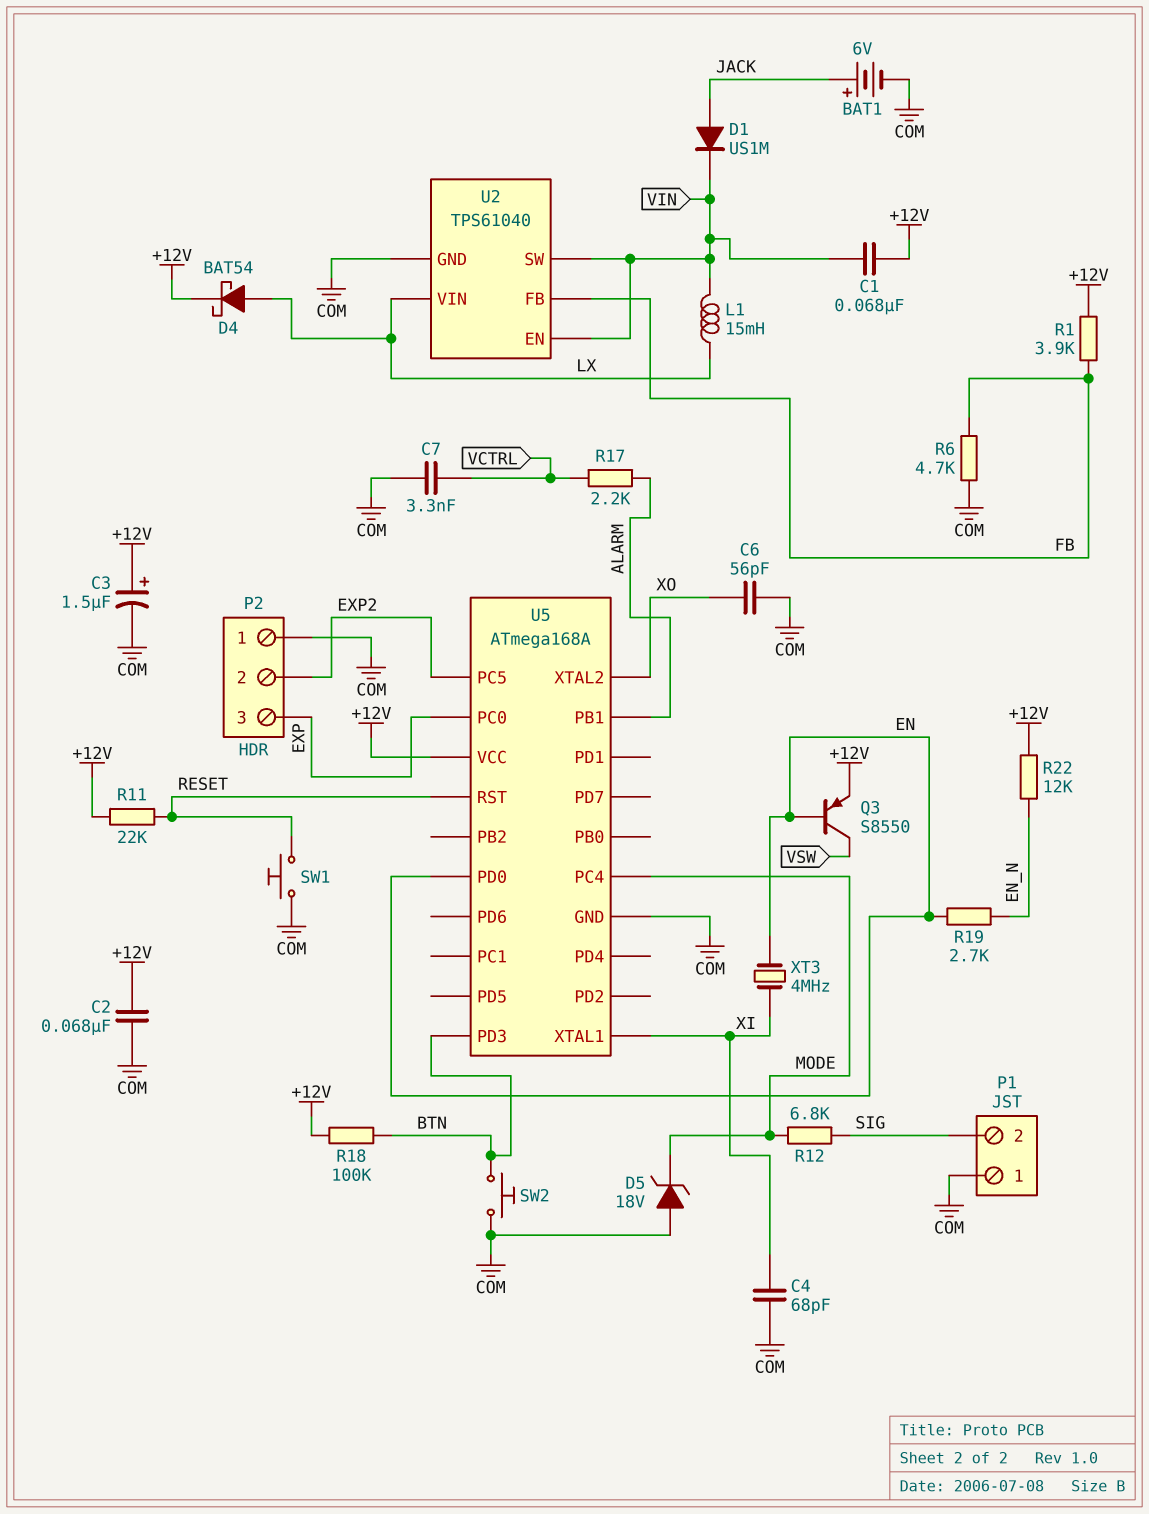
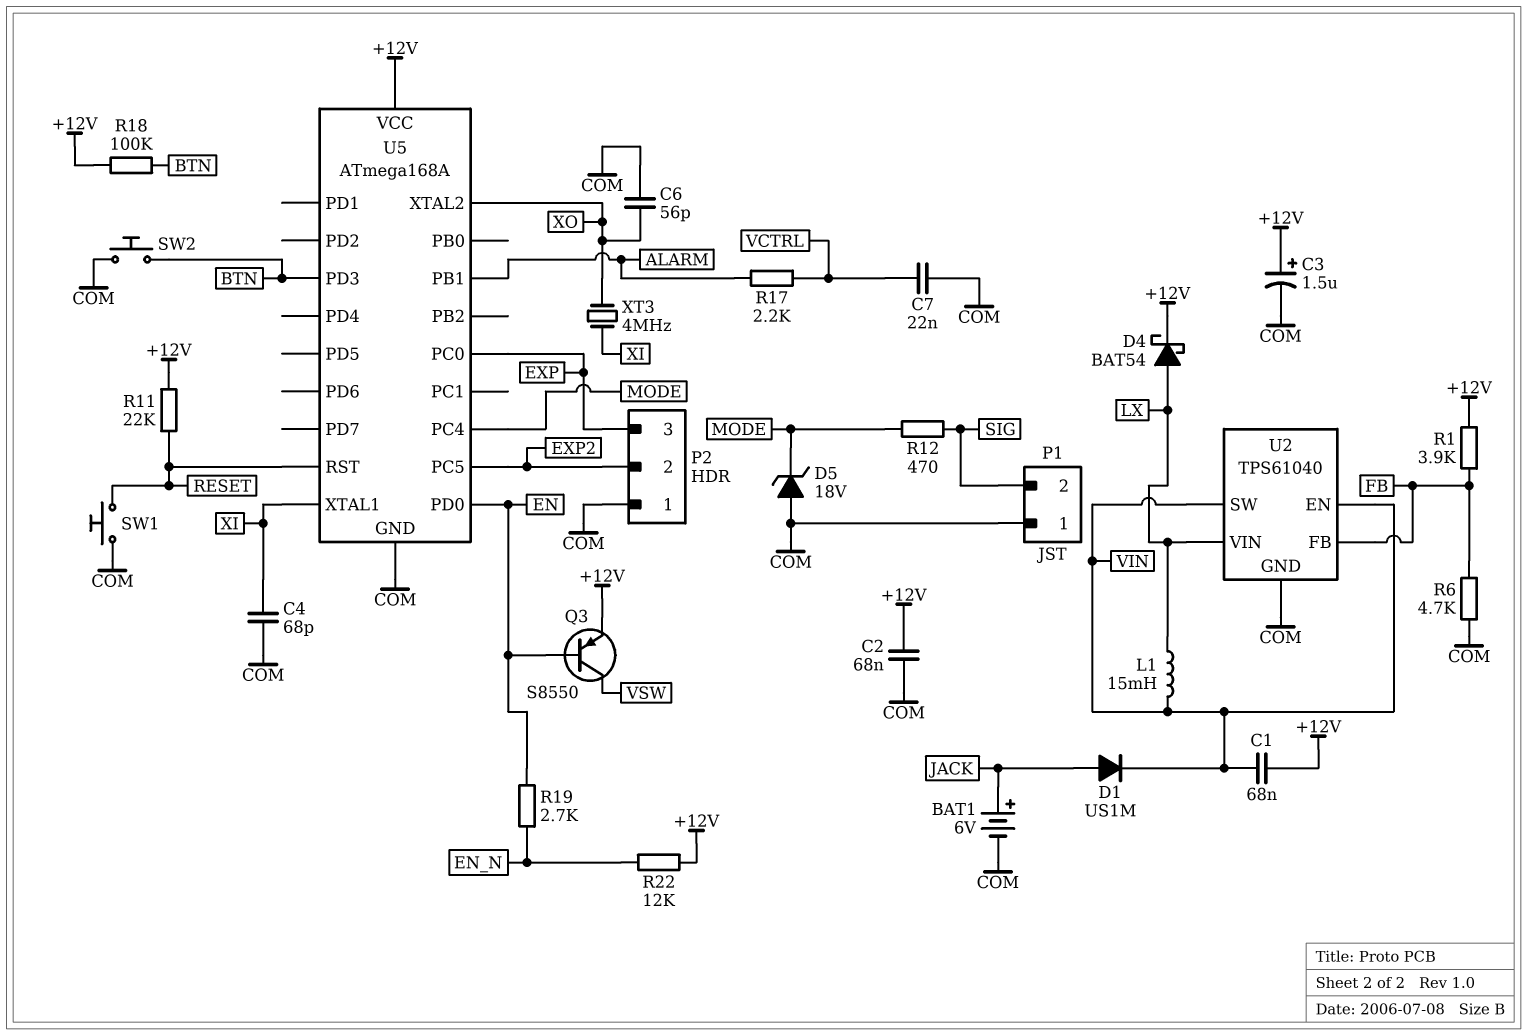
C7: 3.3nF (COM, VCTRL) -> 22nF (COM, VCTRL)
R12: 6.8k (MODE, SIG) -> 470 (MODE, SIG)
XT3: 4MHz (EN, XI) -> 4MHz (XI, XO)

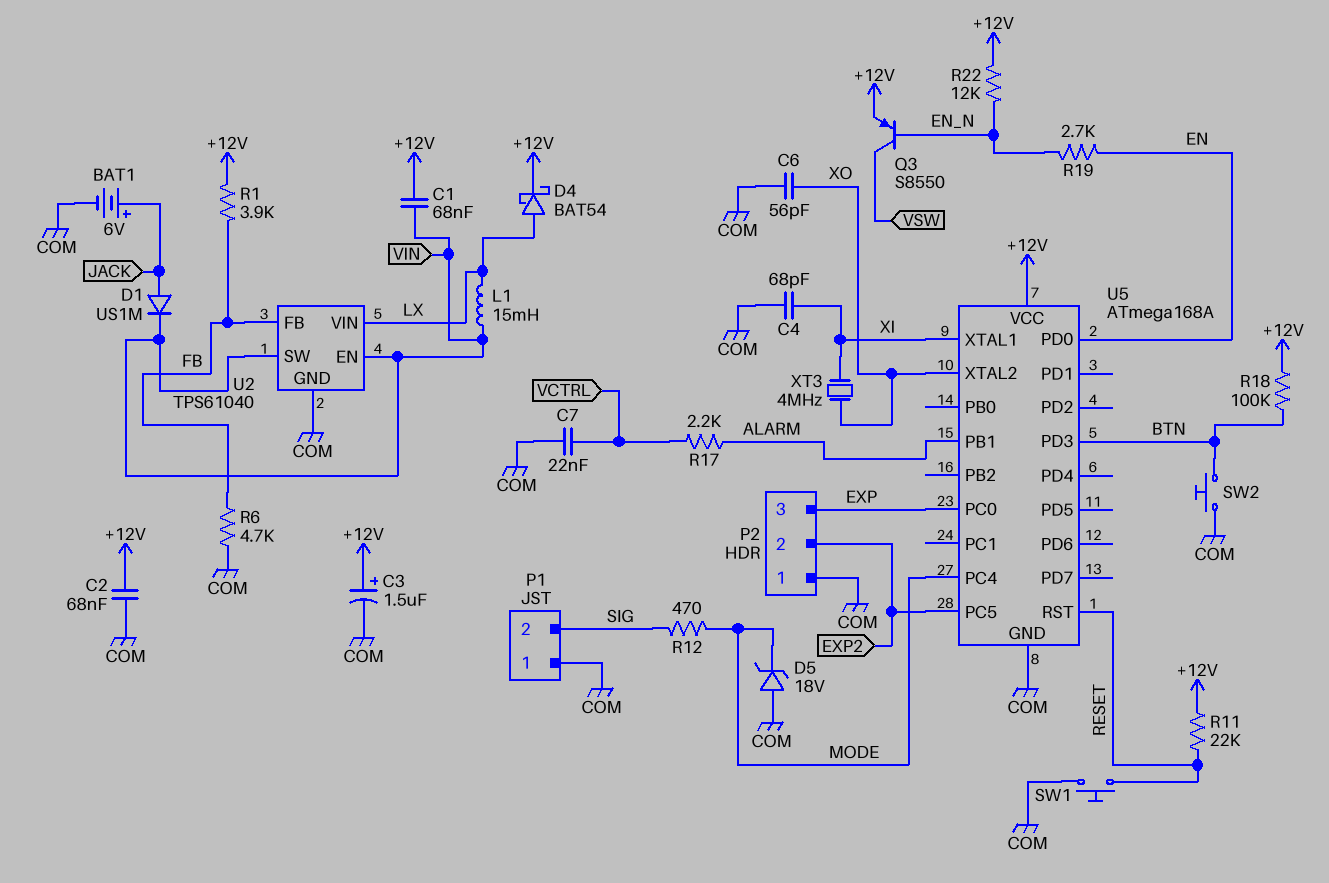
Q3: PNP S8550 (B EN, C VSW, E +12V) -> PNP S8550 (B EN_N, C VSW, E +12V)

